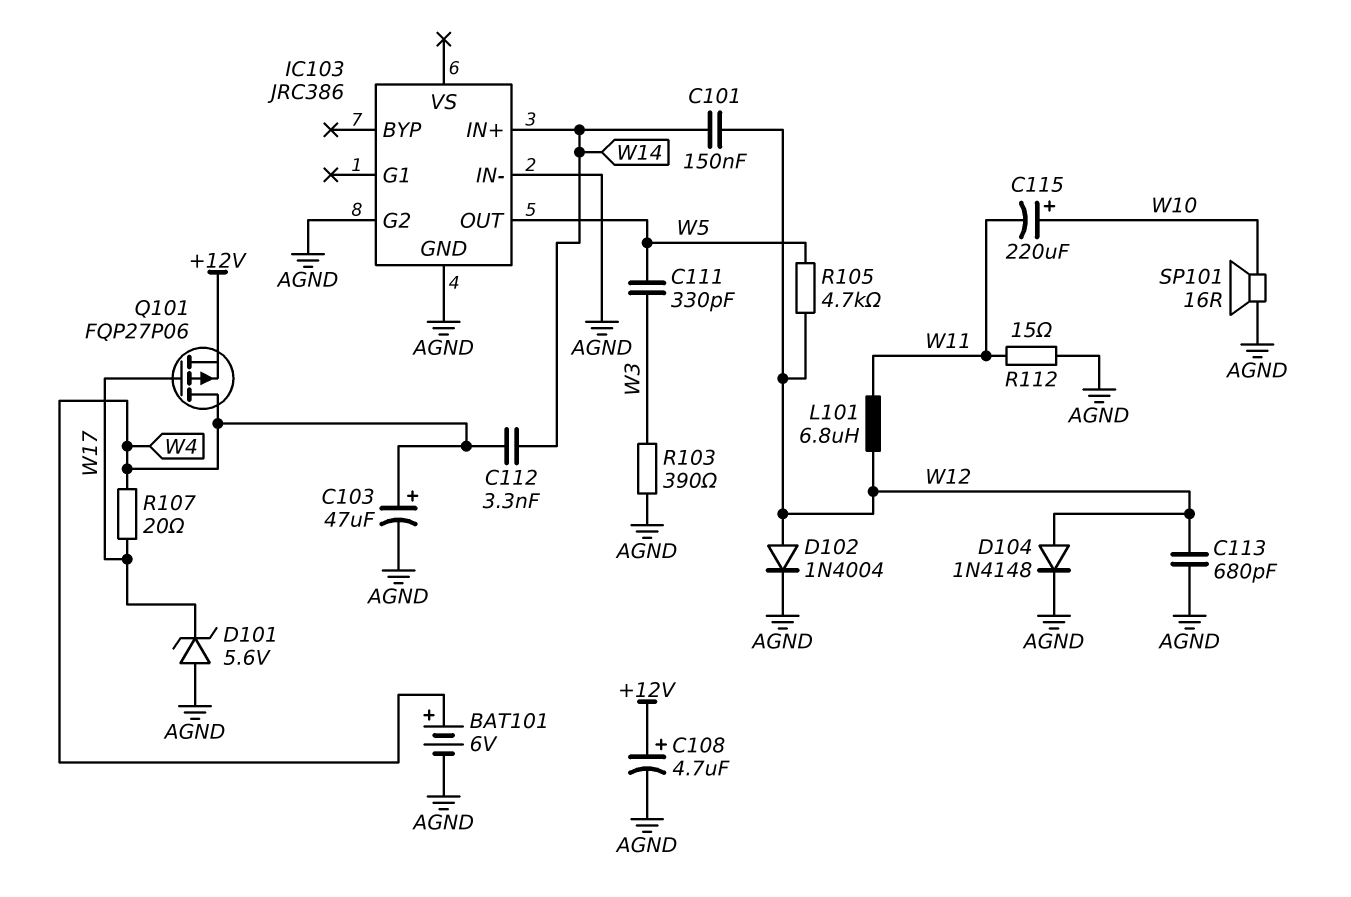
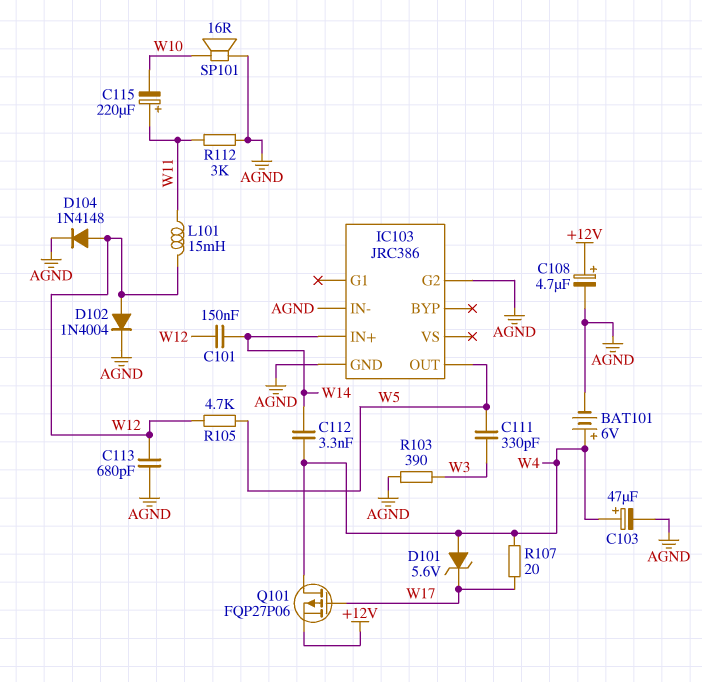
C115: 220uF (plus W10, minus W11) -> 220uF (plus W11, minus W10)
D101: zener 5.6V (A AGND, K W17) -> zener 5.6V (A W4, K W17)
L101: 6.8uH (W11, W12) -> 15mH (W11, W12)
R112: 15 (AGND, W11) -> 3k (AGND, W11)

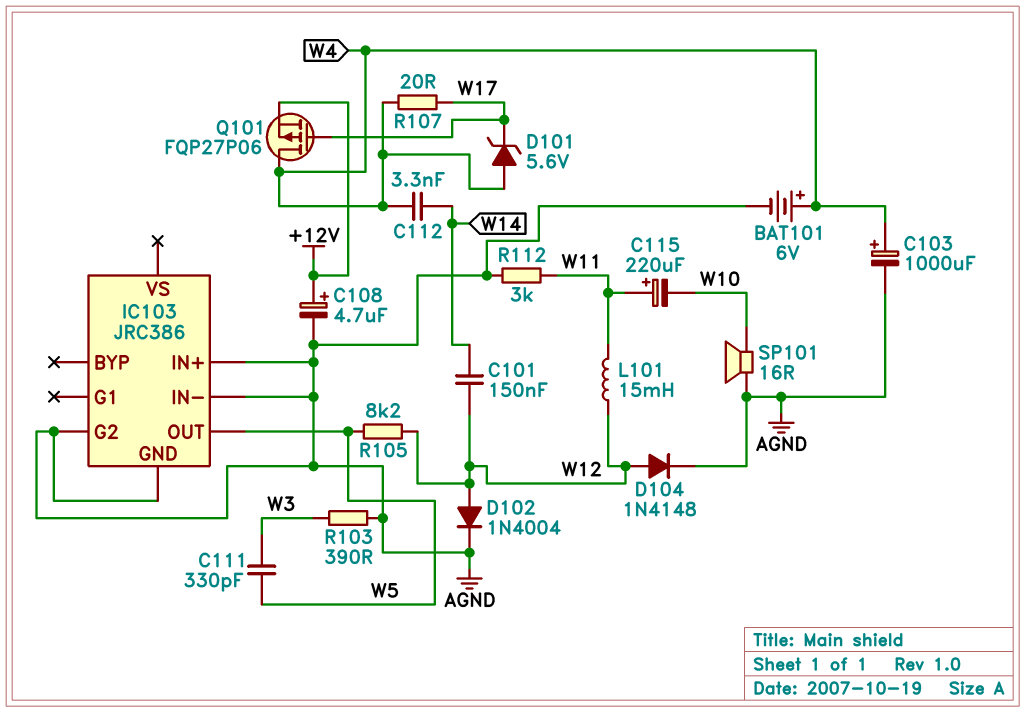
C103: 47uF (plus W4, minus AGND) -> 1000uF (plus W4, minus AGND)
C113: 680pF (AGND, W12) -> none
IC103 pin IN+: W14 -> AGND
R105: 4.7k (W5, W12) -> 8.2k (W5, W12)

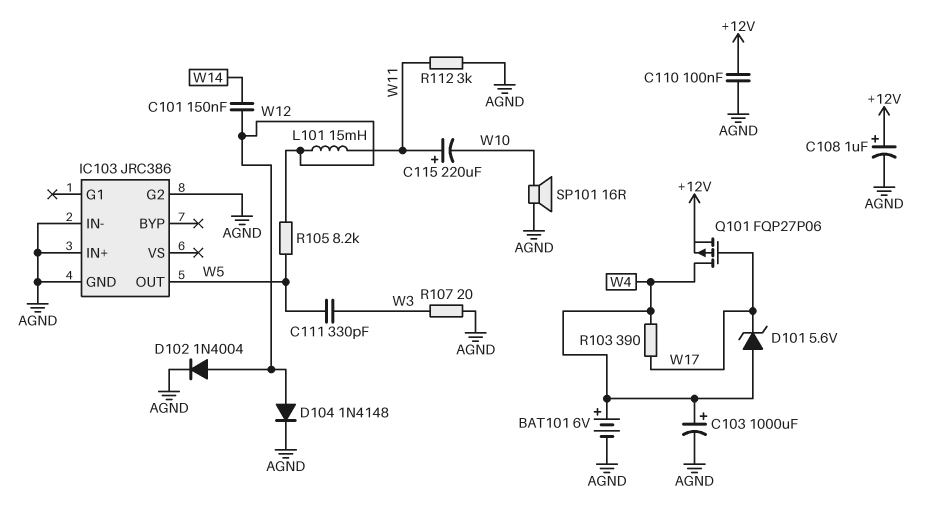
C108: 4.7uF (plus +12V, minus AGND) -> 1uF (plus +12V, minus AGND)
C110: none -> 100nF (+12V, AGND)
C112: 3.3nF (W4, W14) -> none
R103: 390 (AGND, W3) -> 390 (W4, W17)
R107: 20 (W4, W17) -> 20 (AGND, W3)

